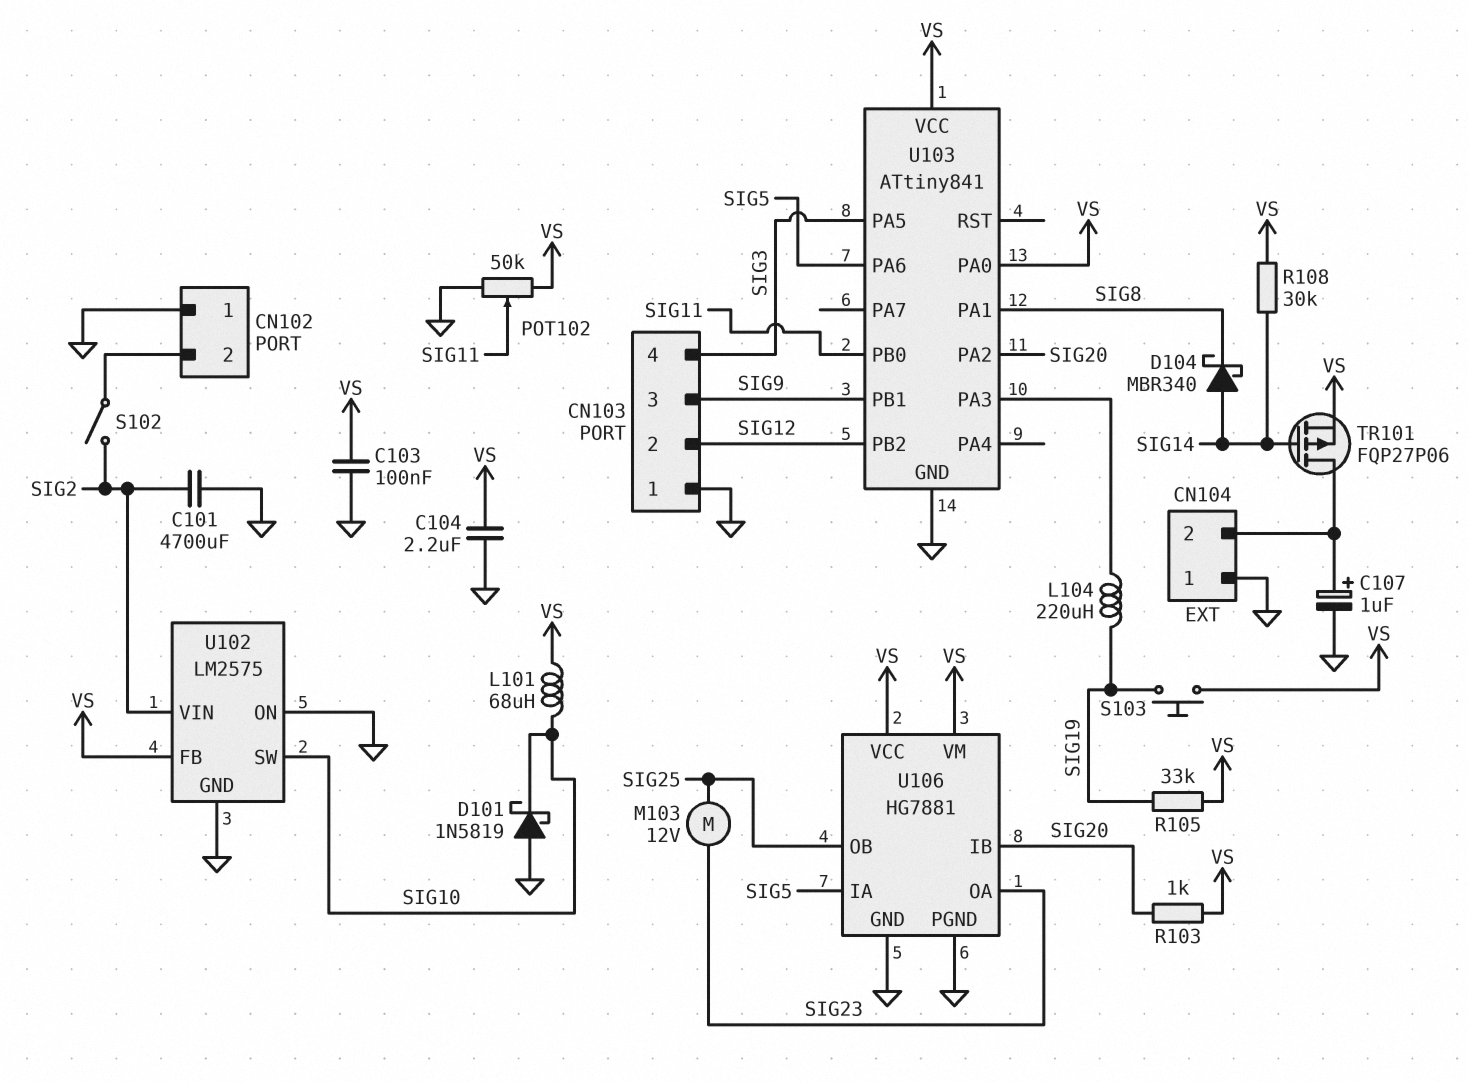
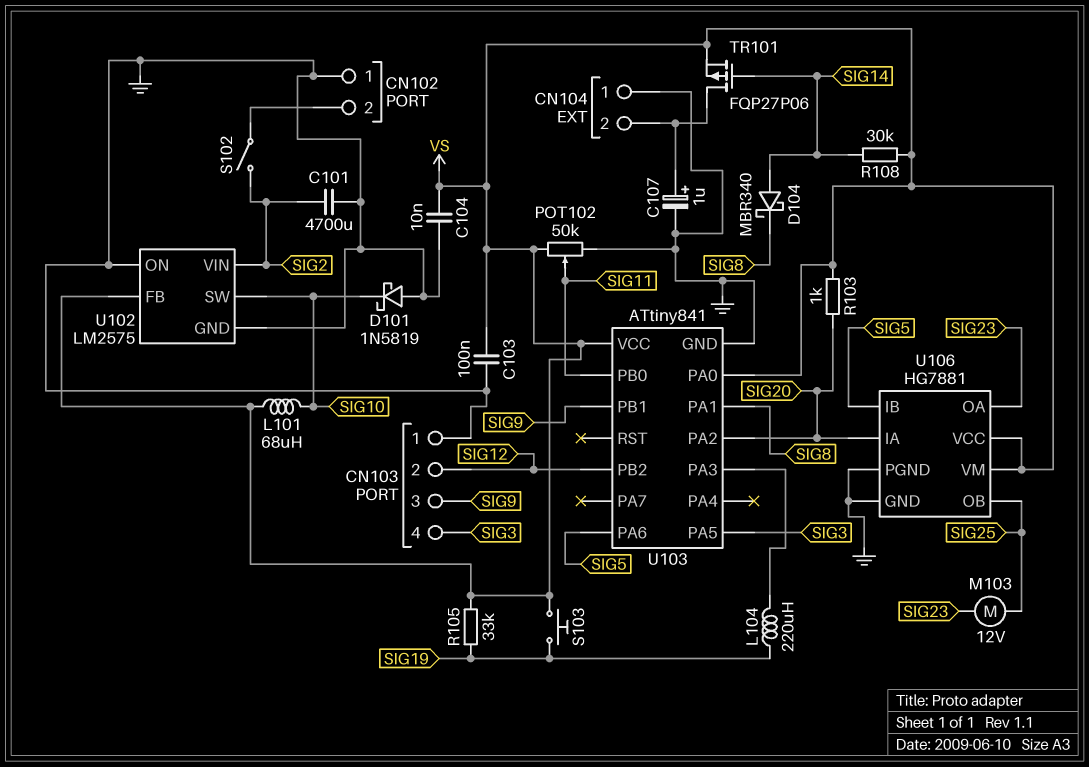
C104: 2.2uF (GND, VS) -> 10nF (GND, VS)
U106 pin IA: SIG5 -> SIG20
U106 pin IB: SIG20 -> SIG5

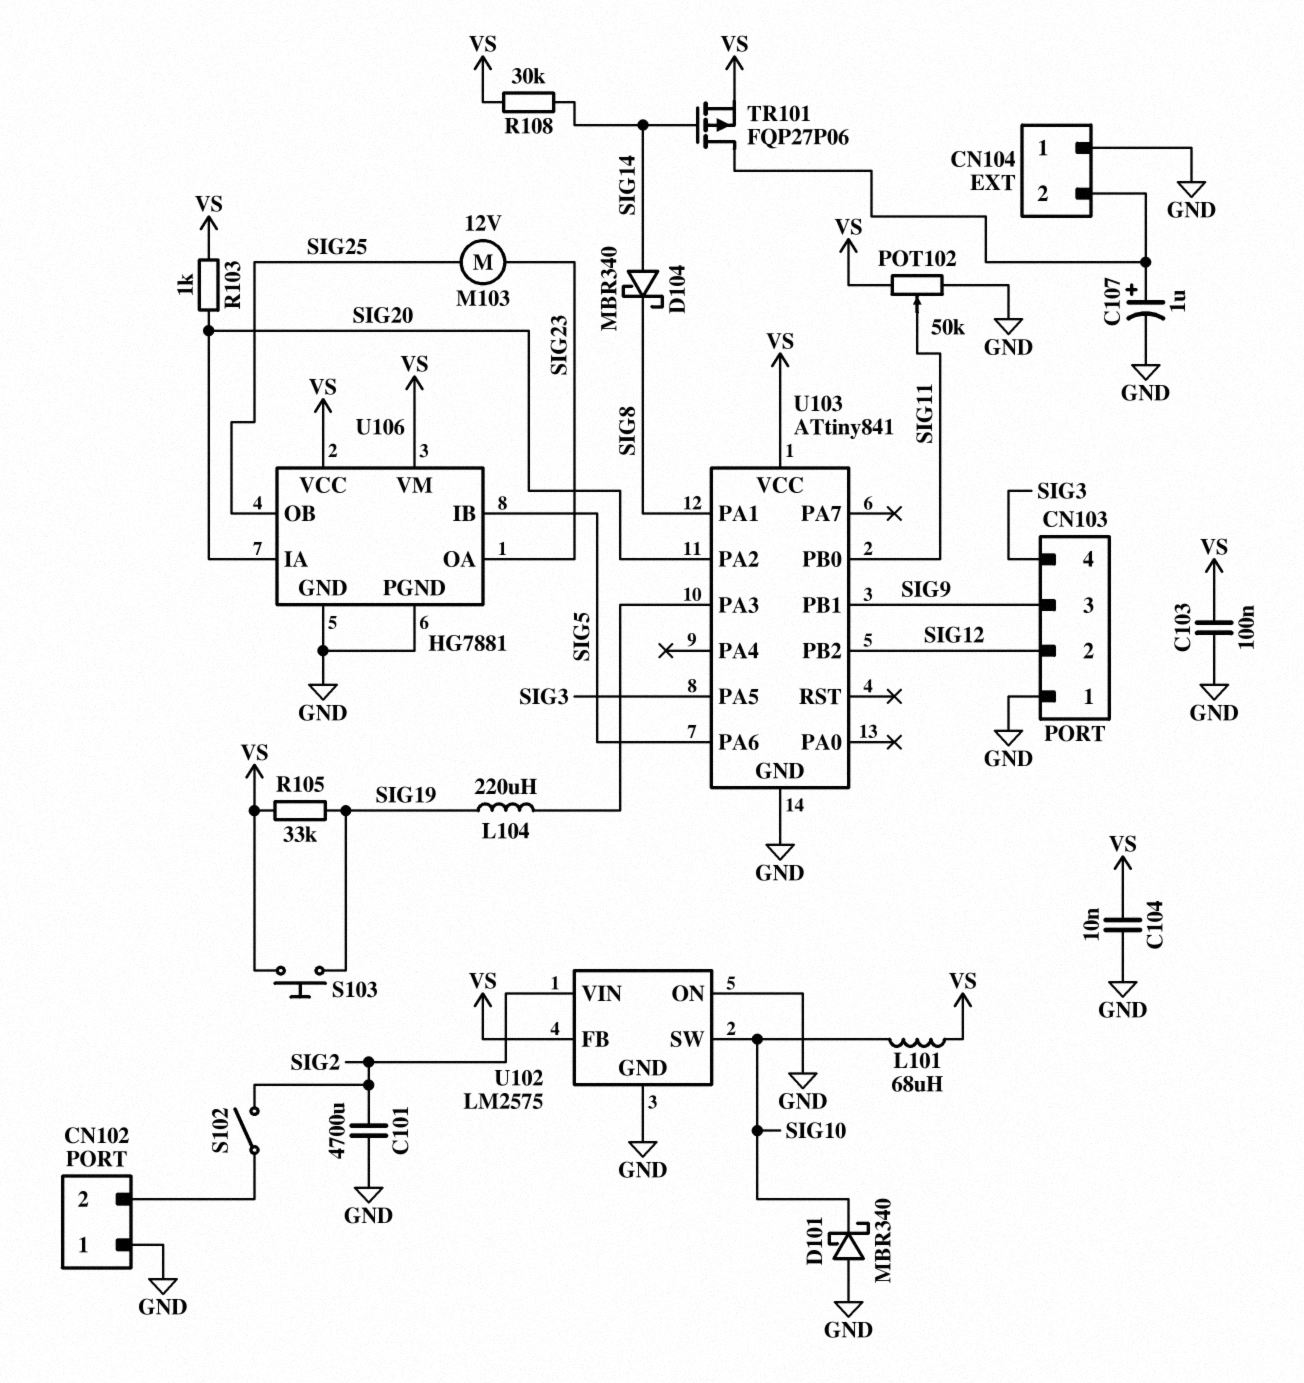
D101: schottky 1N5819 (A GND, K SIG10) -> schottky MBR340 (A GND, K SIG10)
U103 pin PA0: VS -> none

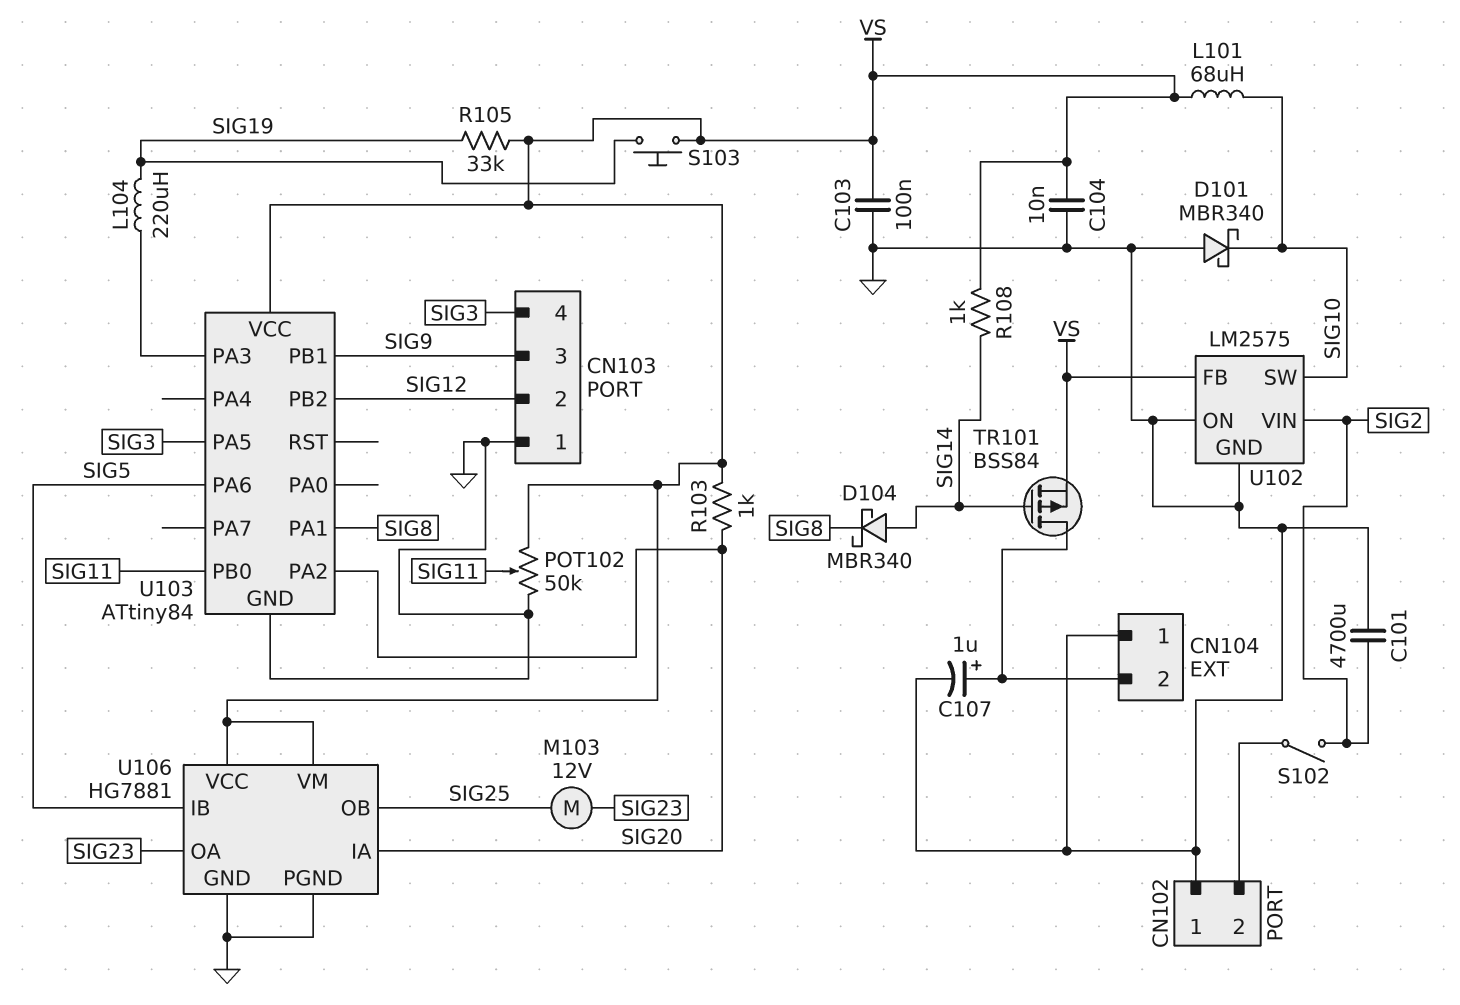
R108: 30k (SIG14, VS) -> 1k (SIG14, VS)
TR101: PMOS FQP27P06 (G SIG14, D CN104/2, S VS) -> PMOS BSS84 (G SIG14, D CN104/2, S VS)
U103: ATtiny841 -> ATtiny84

